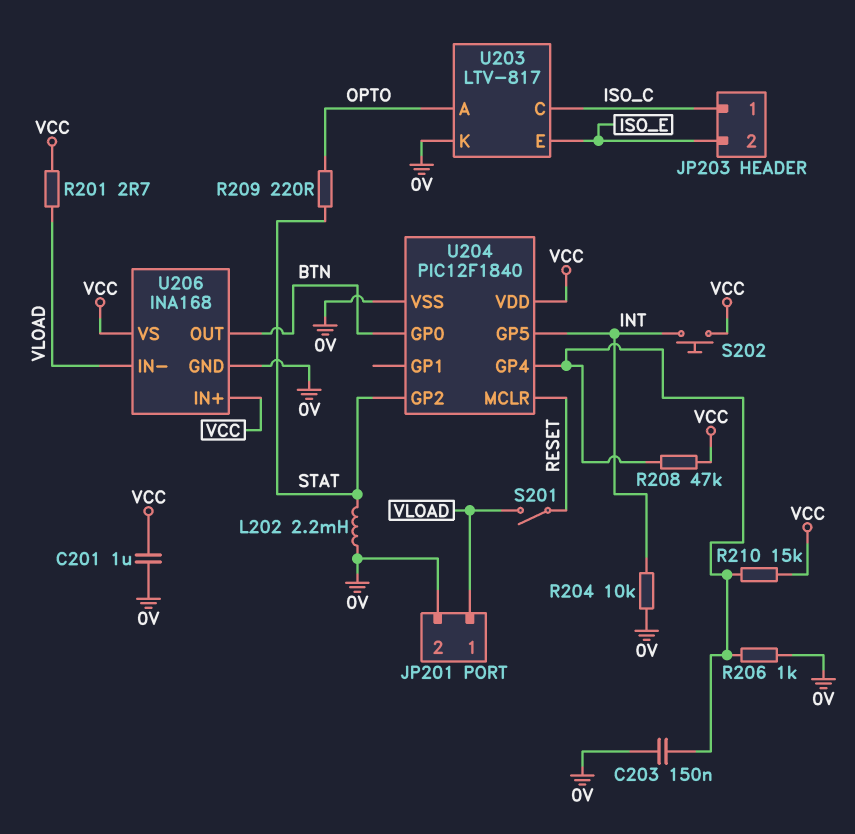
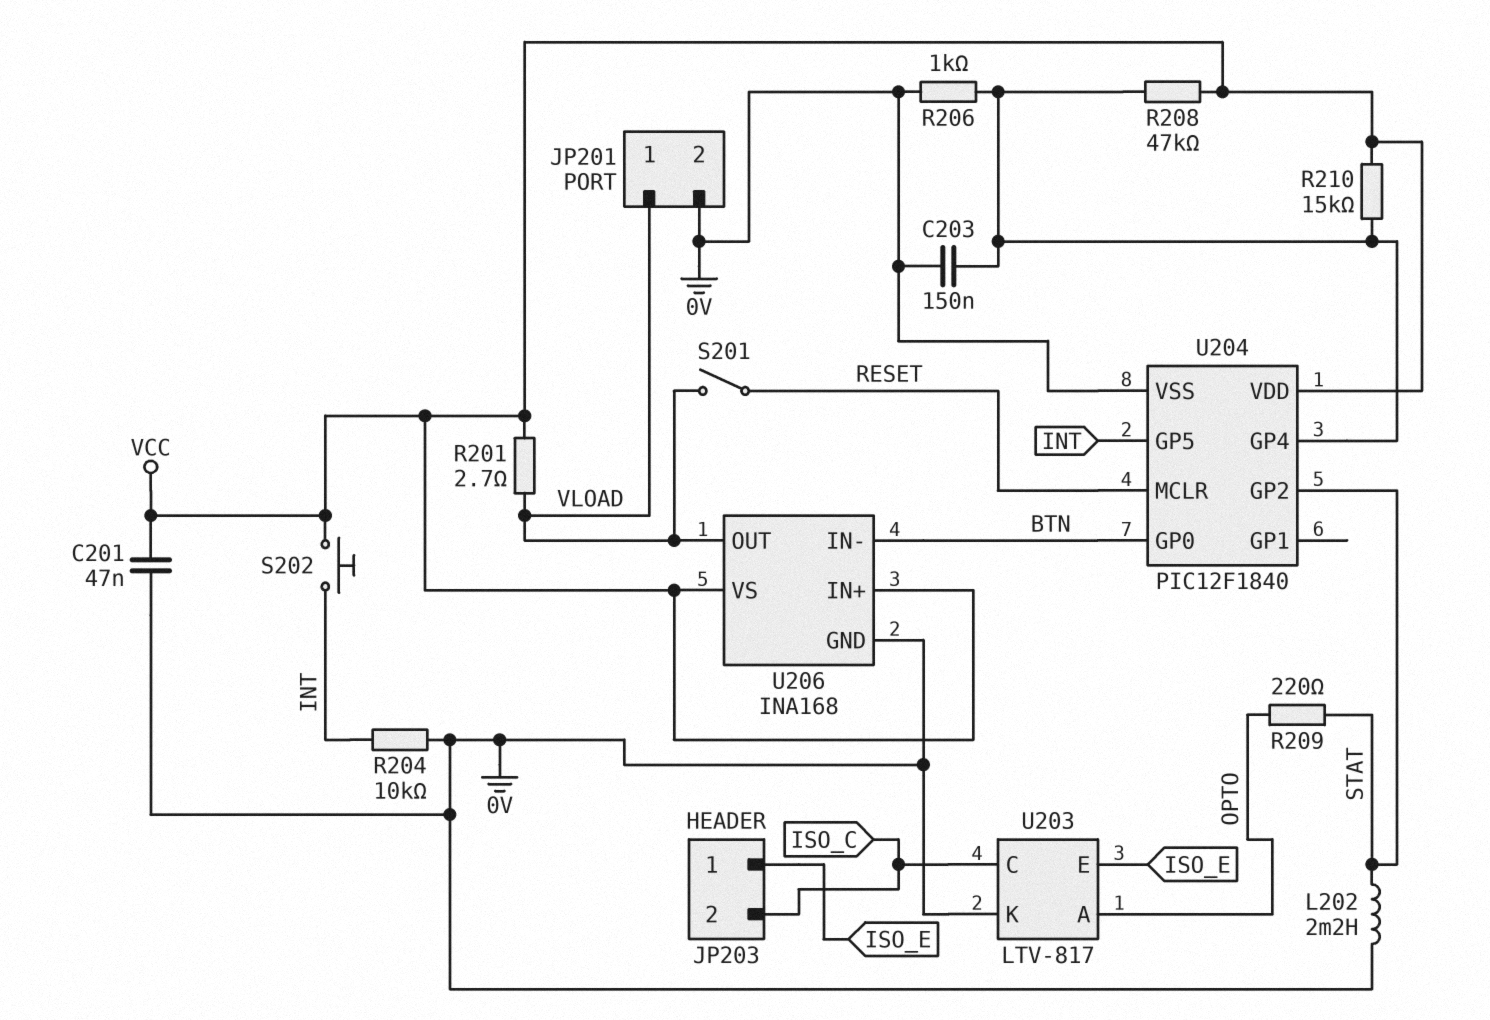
C201: 1uF (0V, VCC) -> 47nF (0V, VCC)
JP203 pin 1: ISO_C -> ISO_E
JP203 pin 2: ISO_E -> ISO_C
U206 pin IN-: VLOAD -> BTN
U206 pin OUT: BTN -> VLOAD

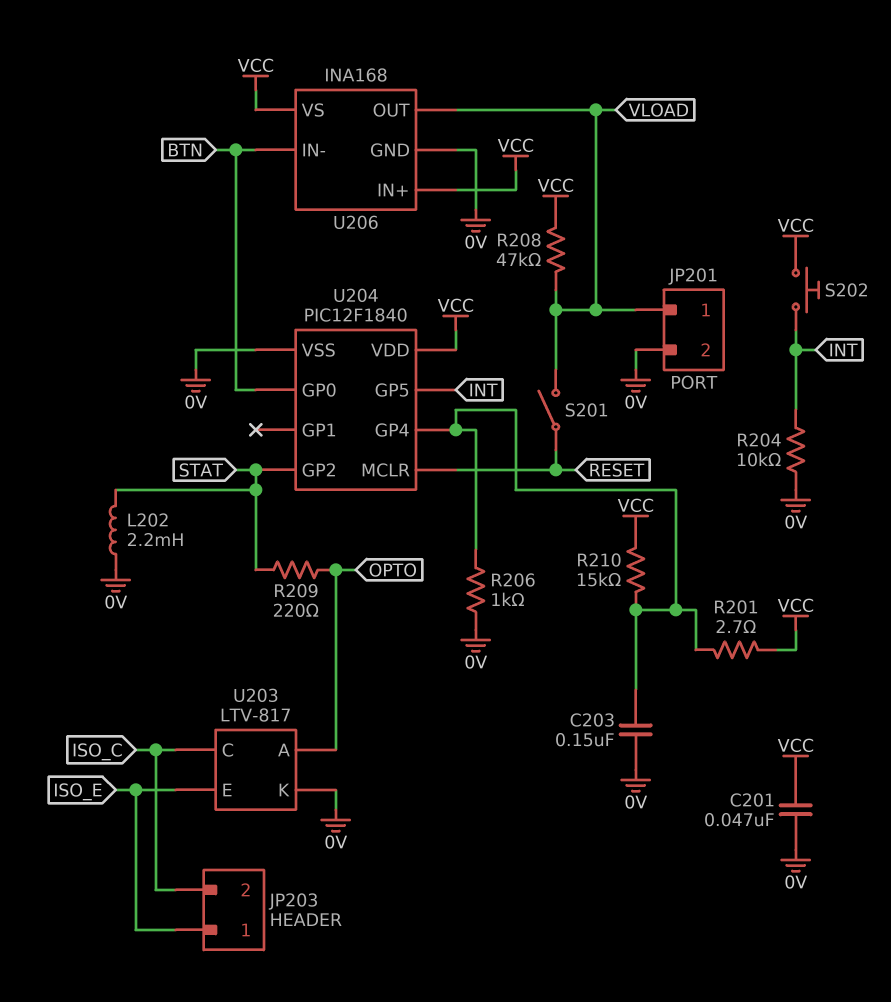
R201: 2.7 (VCC, VLOAD) -> 2.7 (U204/GP4, VCC)
R208: 47k (U204/GP4, VCC) -> 47k (VCC, VLOAD)

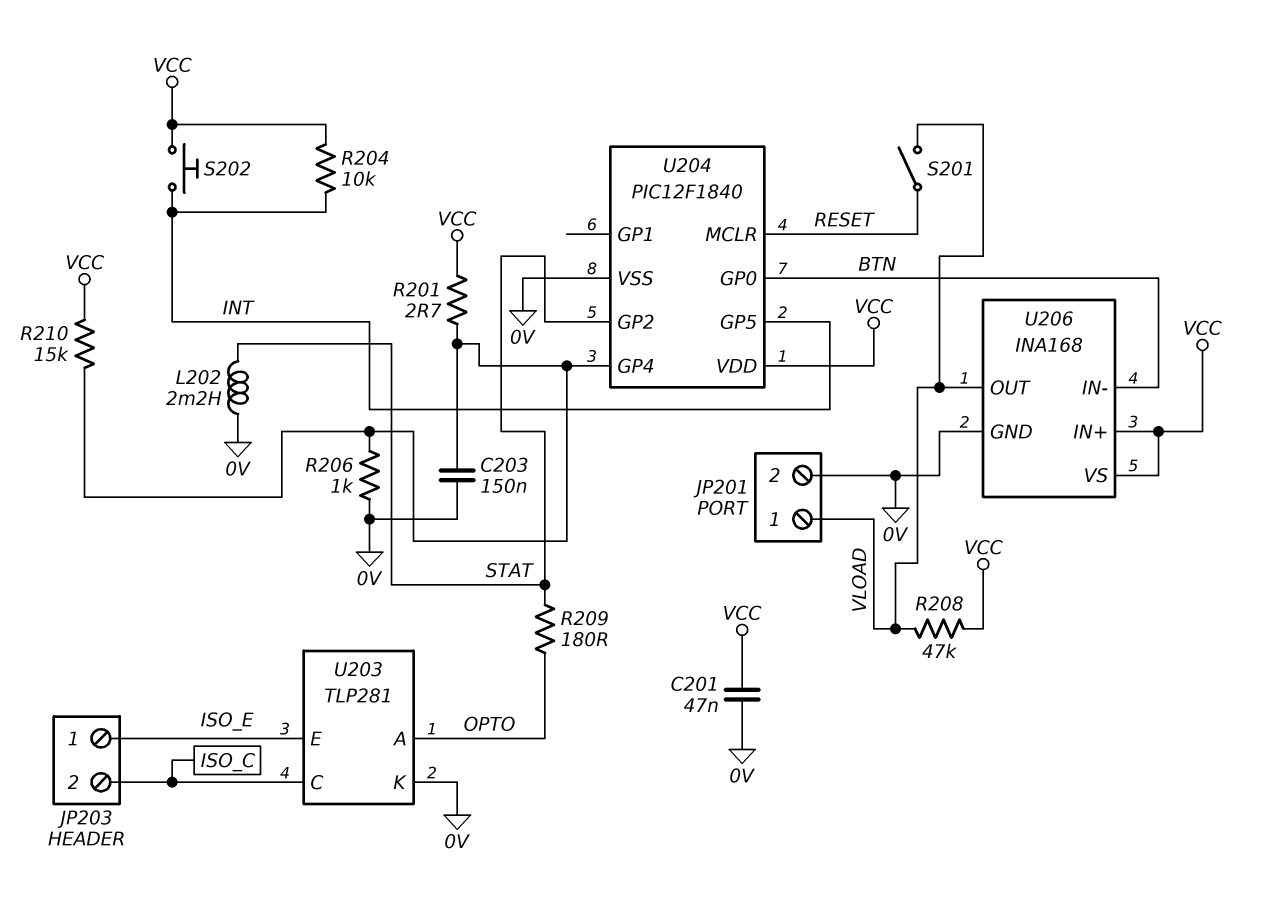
R204: 10k (0V, INT) -> 10k (INT, VCC)
R209: 220 (OPTO, STAT) -> 180 (OPTO, STAT)
U203: LTV-817 -> TLP281

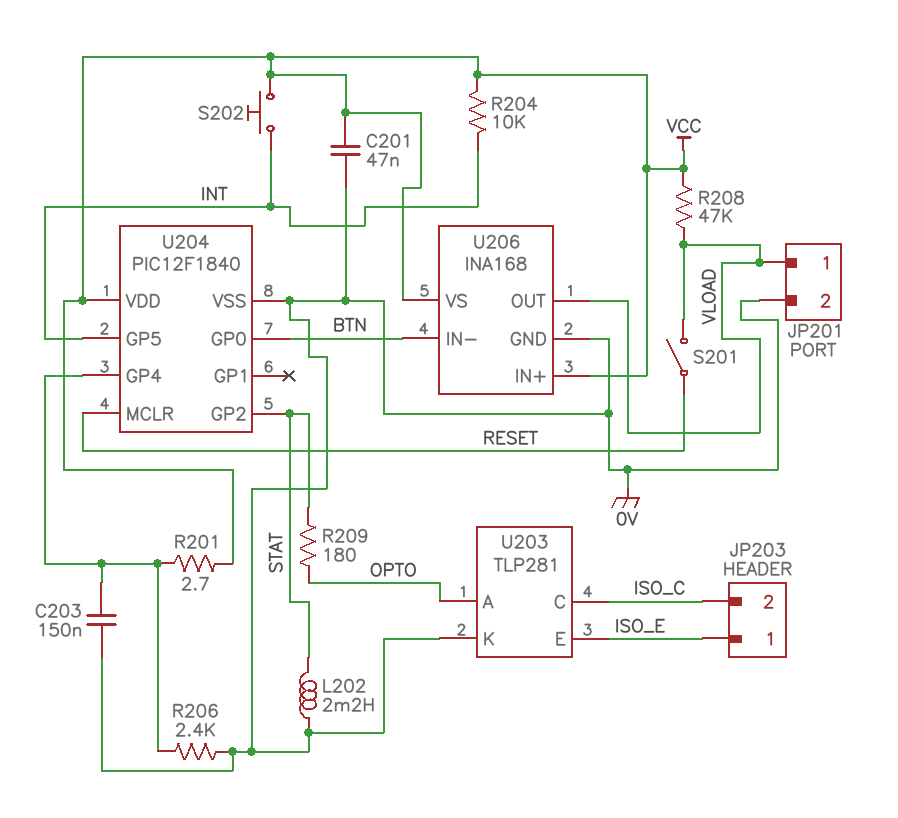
R206: 1k (0V, U204/GP4) -> 2.4k (0V, U204/GP4)
R210: 15k (U204/GP4, VCC) -> none

